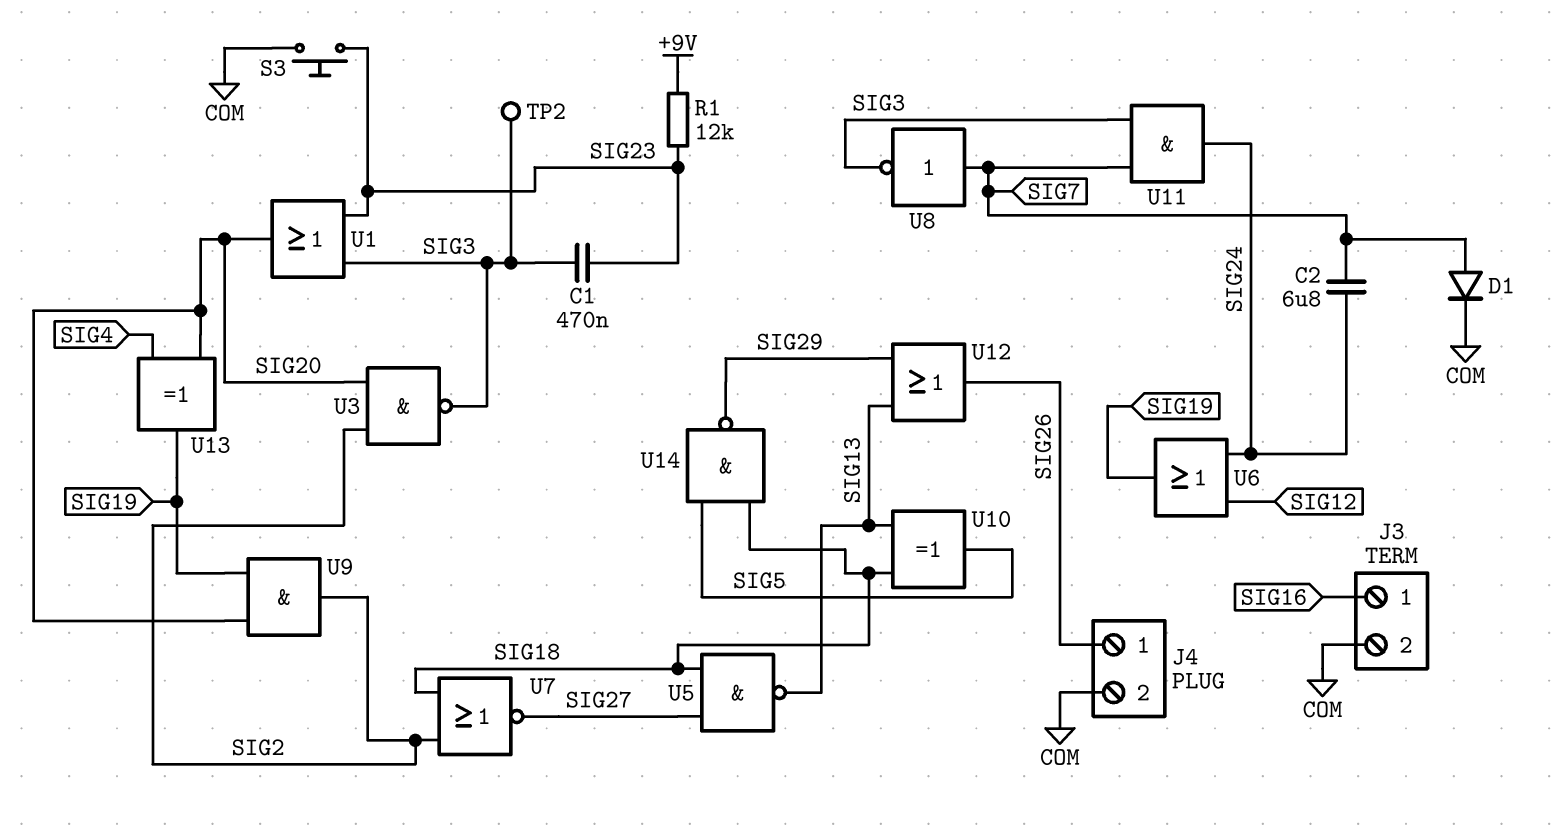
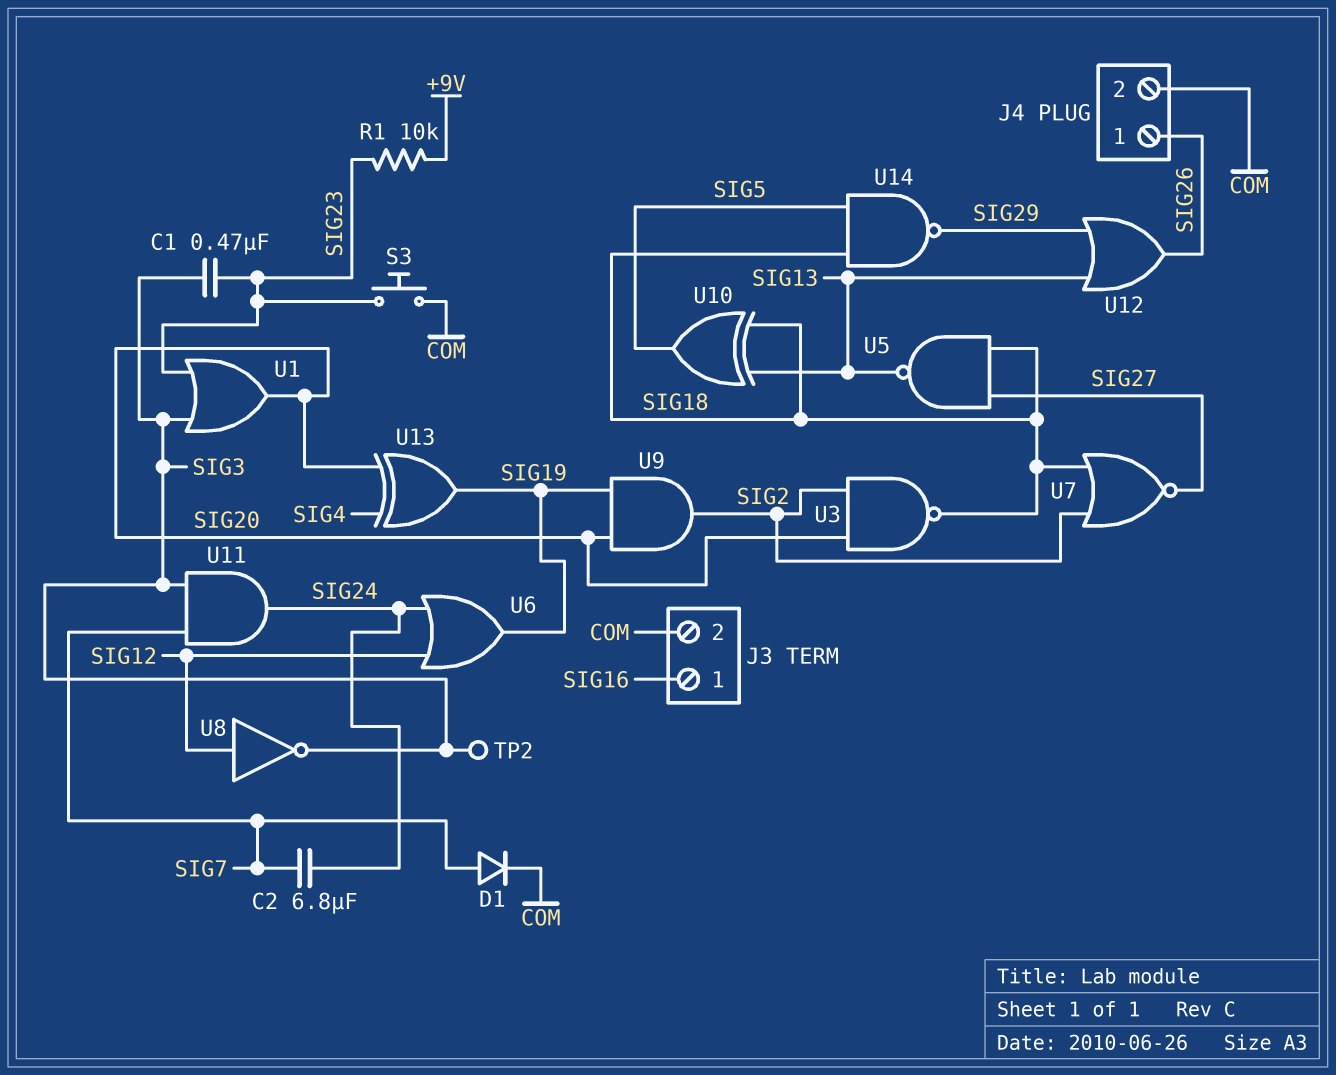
R1: 12k (+9V, SIG23) -> 10k (+9V, SIG23)
U3: NAND (in SIG2, in SIG20, out SIG3) -> NAND (in SIG2, in SIG20, out SIG18)
U8: NOT (in SIG7, out SIG3) -> NOT (in SIG12, out SIG3)

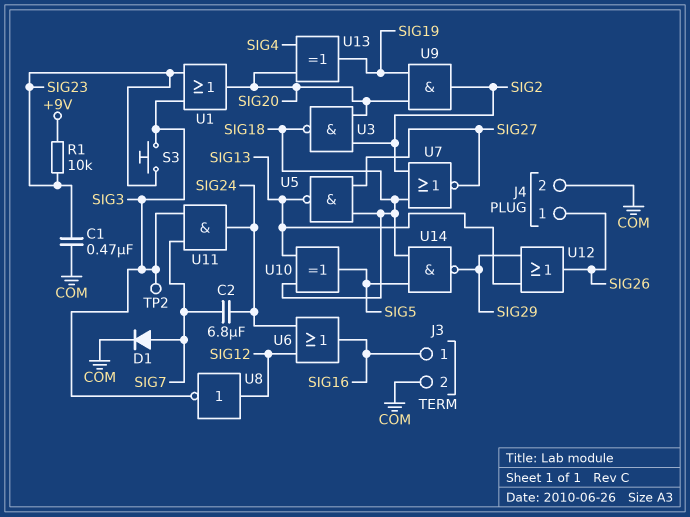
C1: 470nF (SIG3, SIG23) -> 470nF (COM, SIG23)
S3: button (COM, SIG23) -> button (SIG3, SIG23)
U6: OR (in SIG12, in SIG24, out SIG19) -> OR (in SIG12, in SIG24, out SIG16)

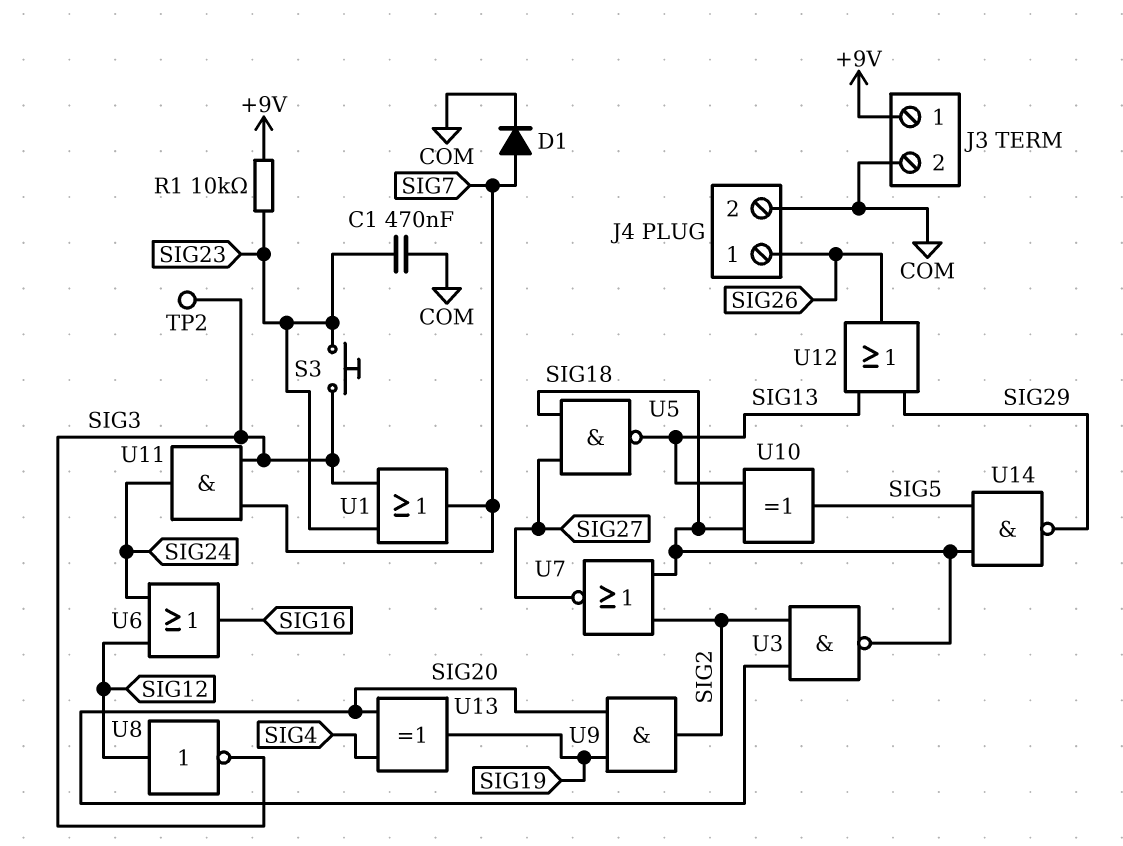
C2: 6.8uF (SIG7, SIG24) -> none
J3 pin 1: SIG16 -> +9V
U1: OR (in SIG3, in SIG23, out SIG20) -> OR (in SIG3, in SIG23, out SIG7)

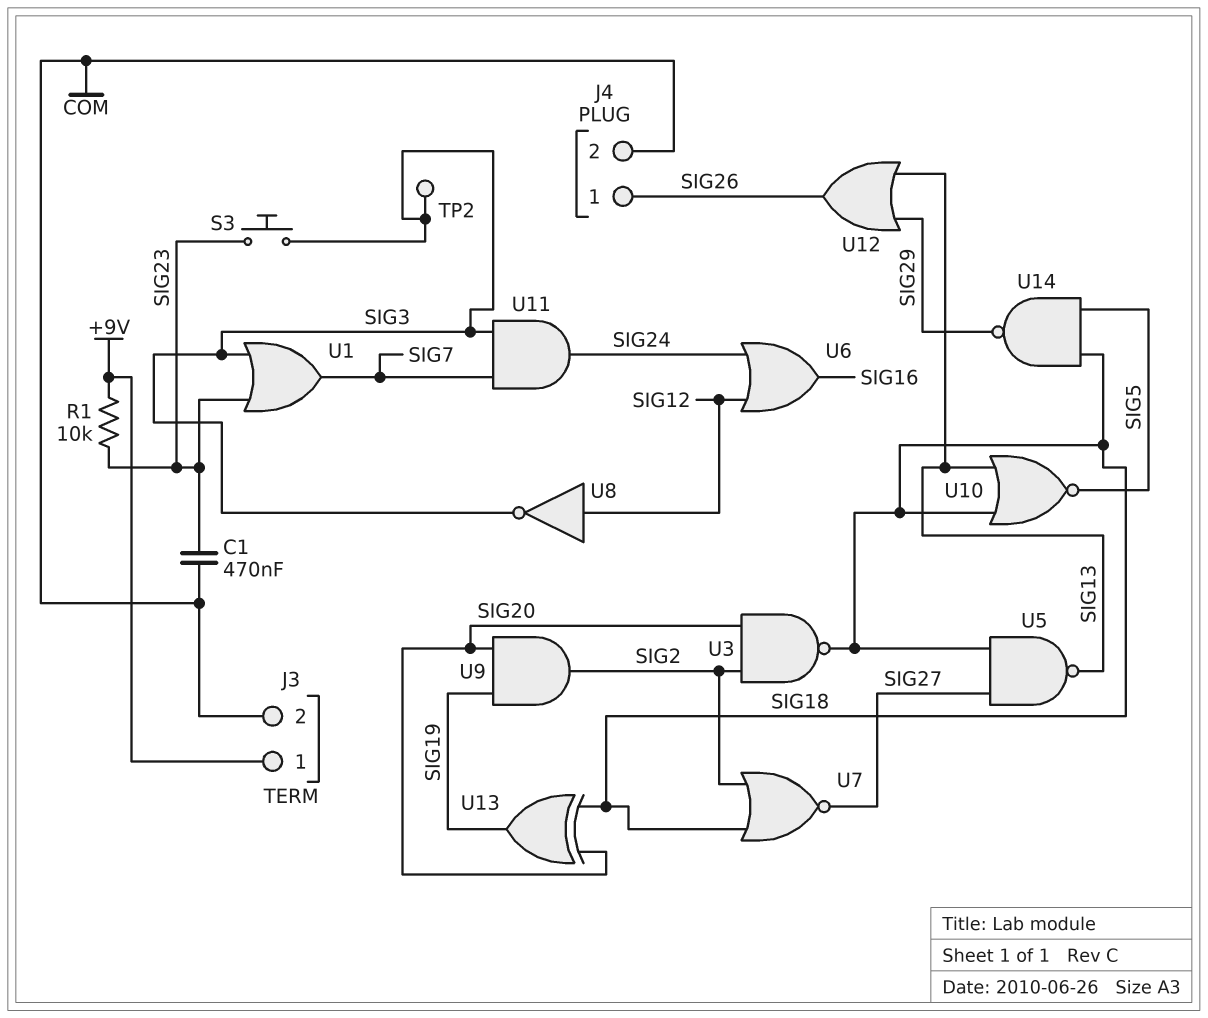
D1: diode (A SIG7, K COM) -> none
U10: XOR (in SIG13, in SIG18, out SIG5) -> NOR (in SIG13, in SIG18, out SIG5)
U13: XOR (in SIG4, in SIG20, out SIG19) -> XOR (in SIG18, in SIG20, out SIG19)

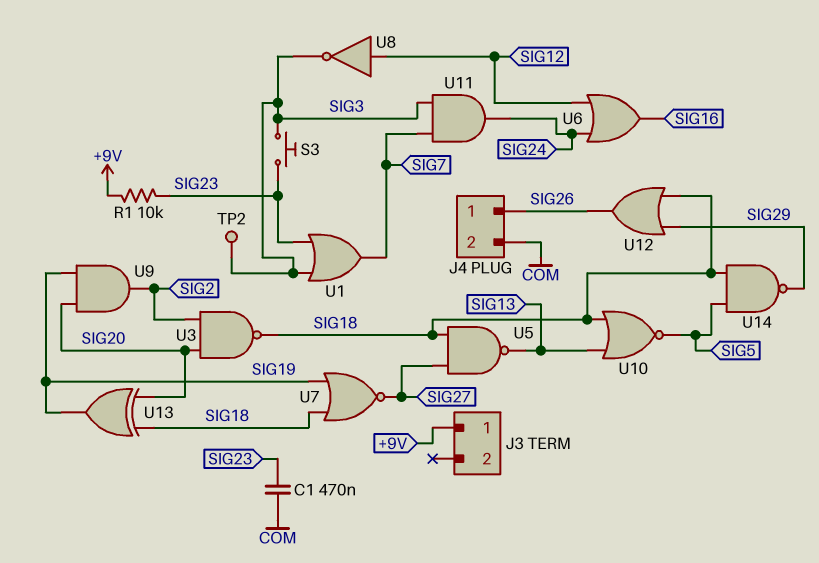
J3 pin 2: COM -> none
U7: NOR (in SIG2, in SIG18, out SIG27) -> NOR (in SIG18, in SIG19, out SIG27)
U12: OR (in SIG13, in SIG29, out SIG26) -> OR (in SIG18, in SIG29, out SIG26)

